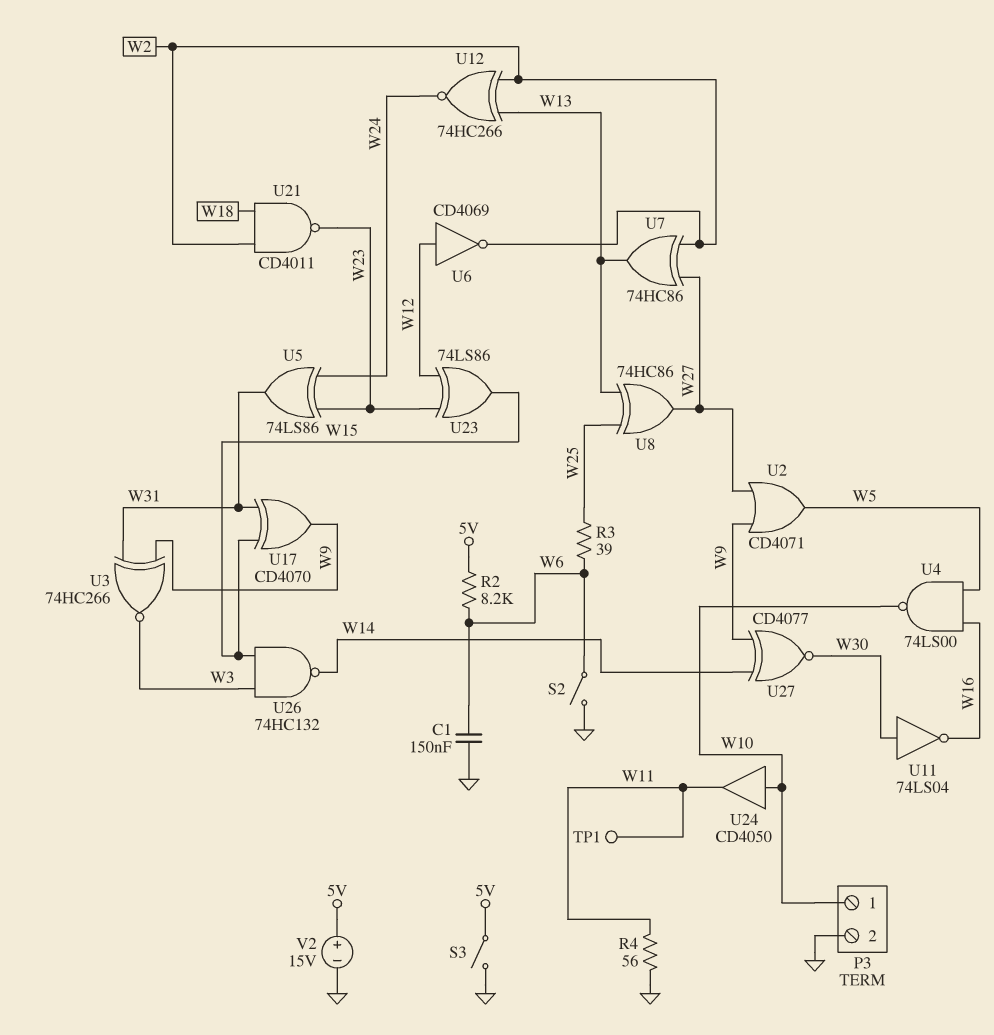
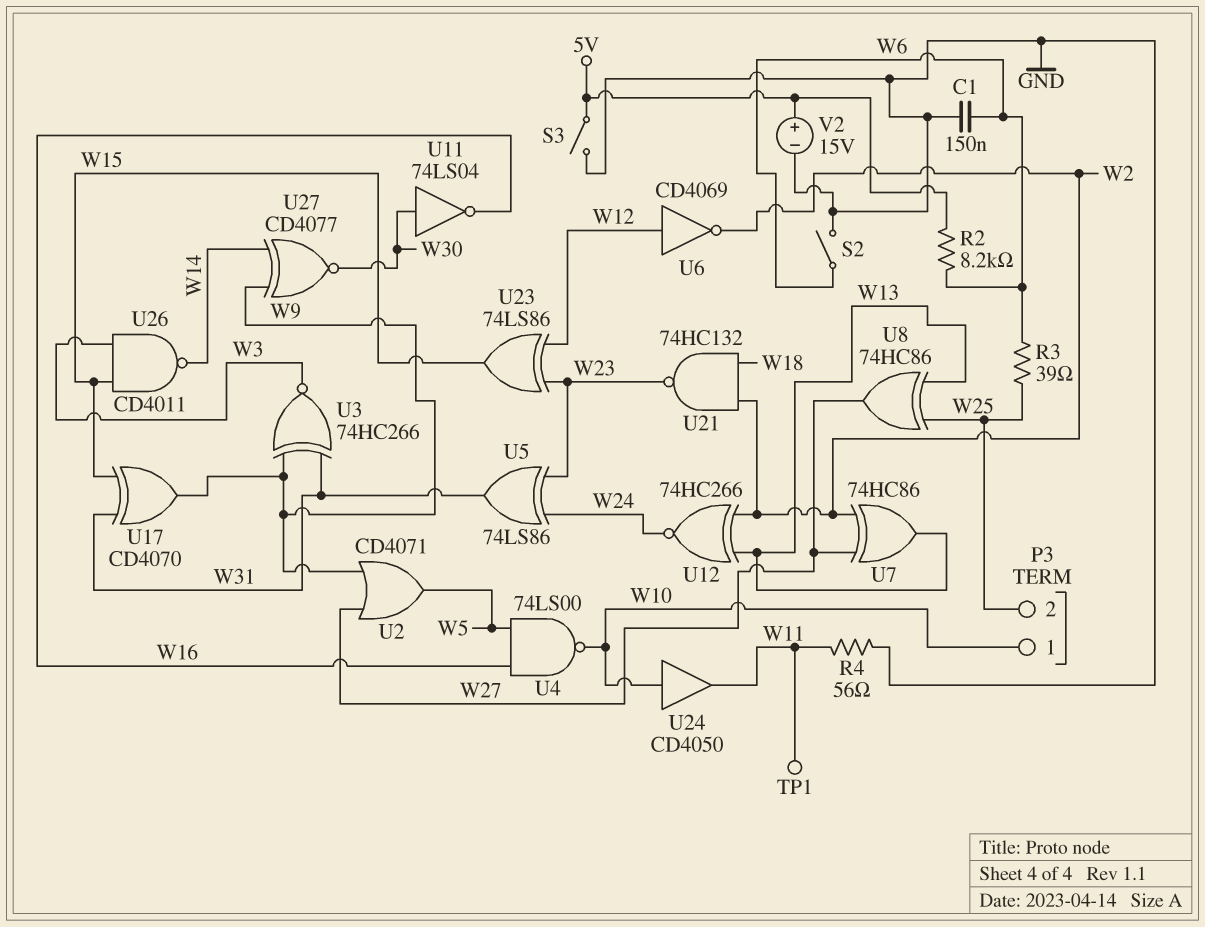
P3 pin 2: GND -> W25
U21: NAND CD4011 (in W2, in W18, out W23) -> NAND 74HC132 (in W2, in W18, out W23)
U26: NAND 74HC132 (in W3, in W15, out W14) -> NAND CD4011 (in W3, in W15, out W14)

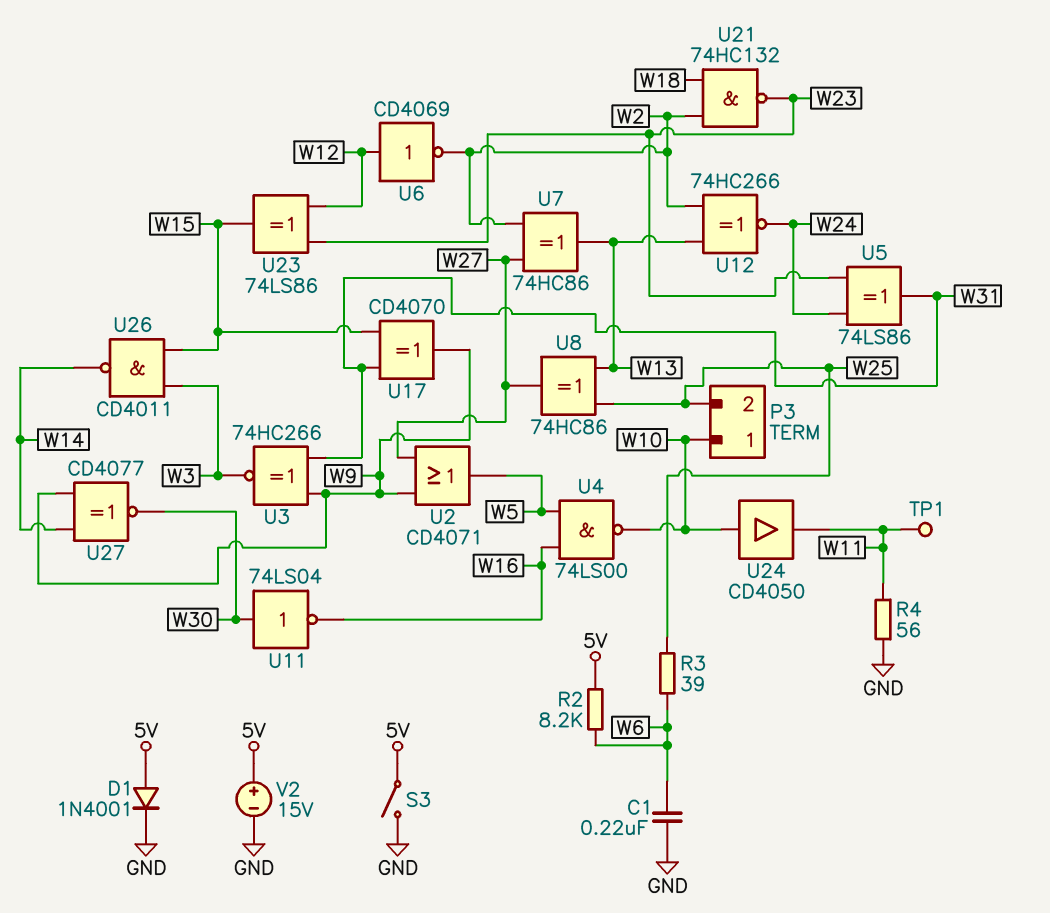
C1: 150nF (GND, W6) -> 220nF (GND, W6)
D1: none -> diode 1N4001 (A 5V, K GND)
S2: switch (GND, W6) -> none

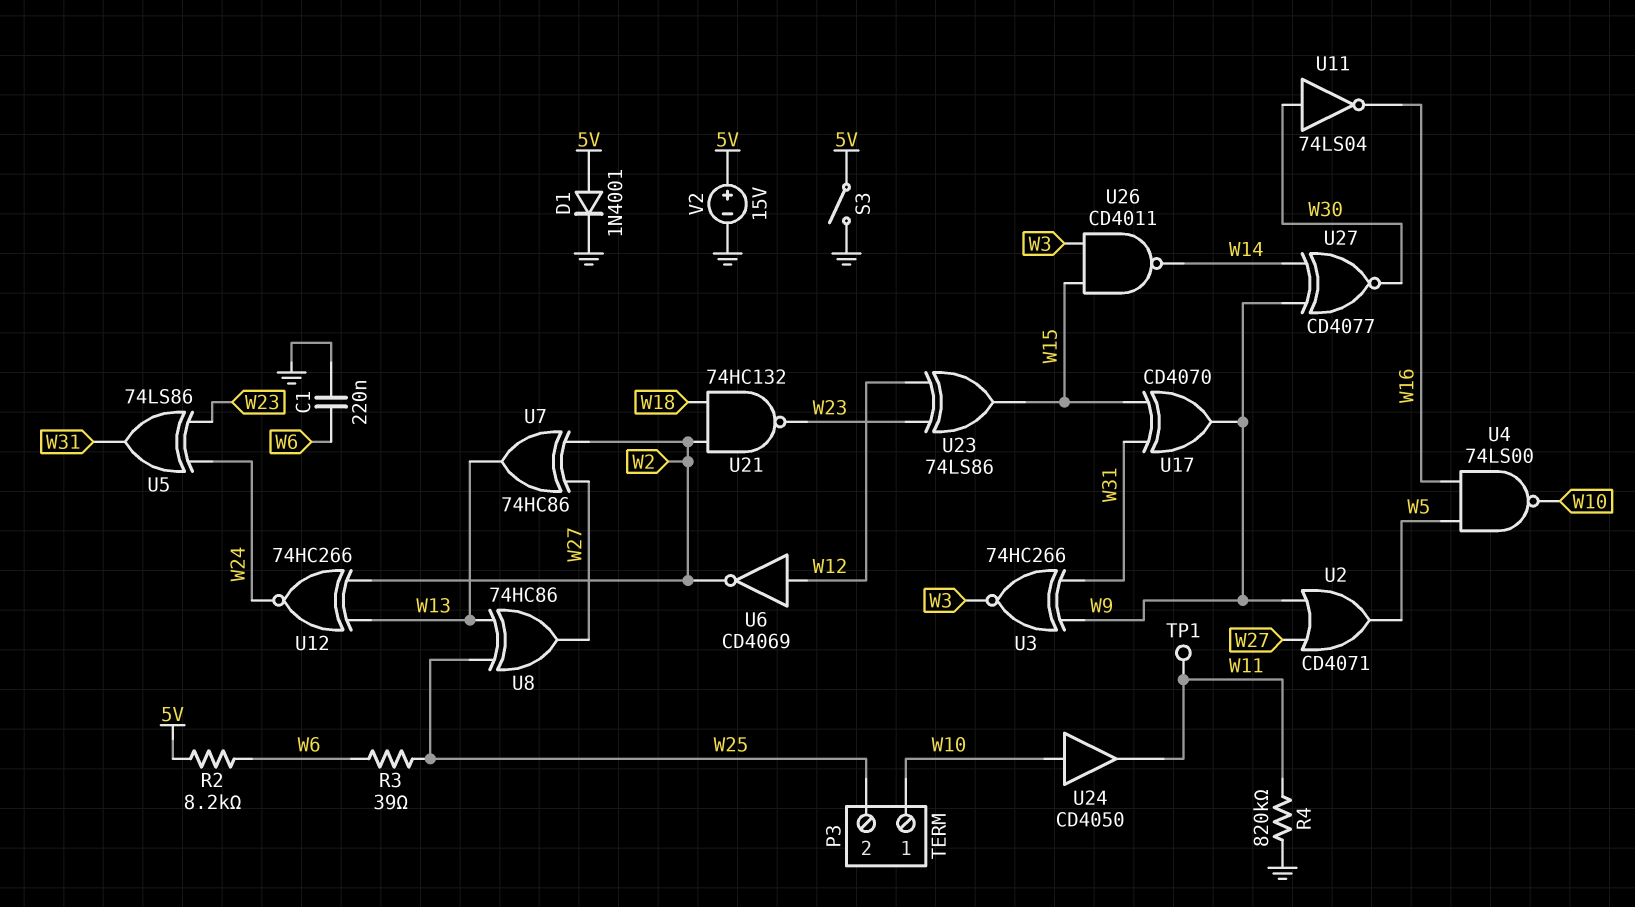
R4: 56 (GND, W11) -> 820k (GND, W11)

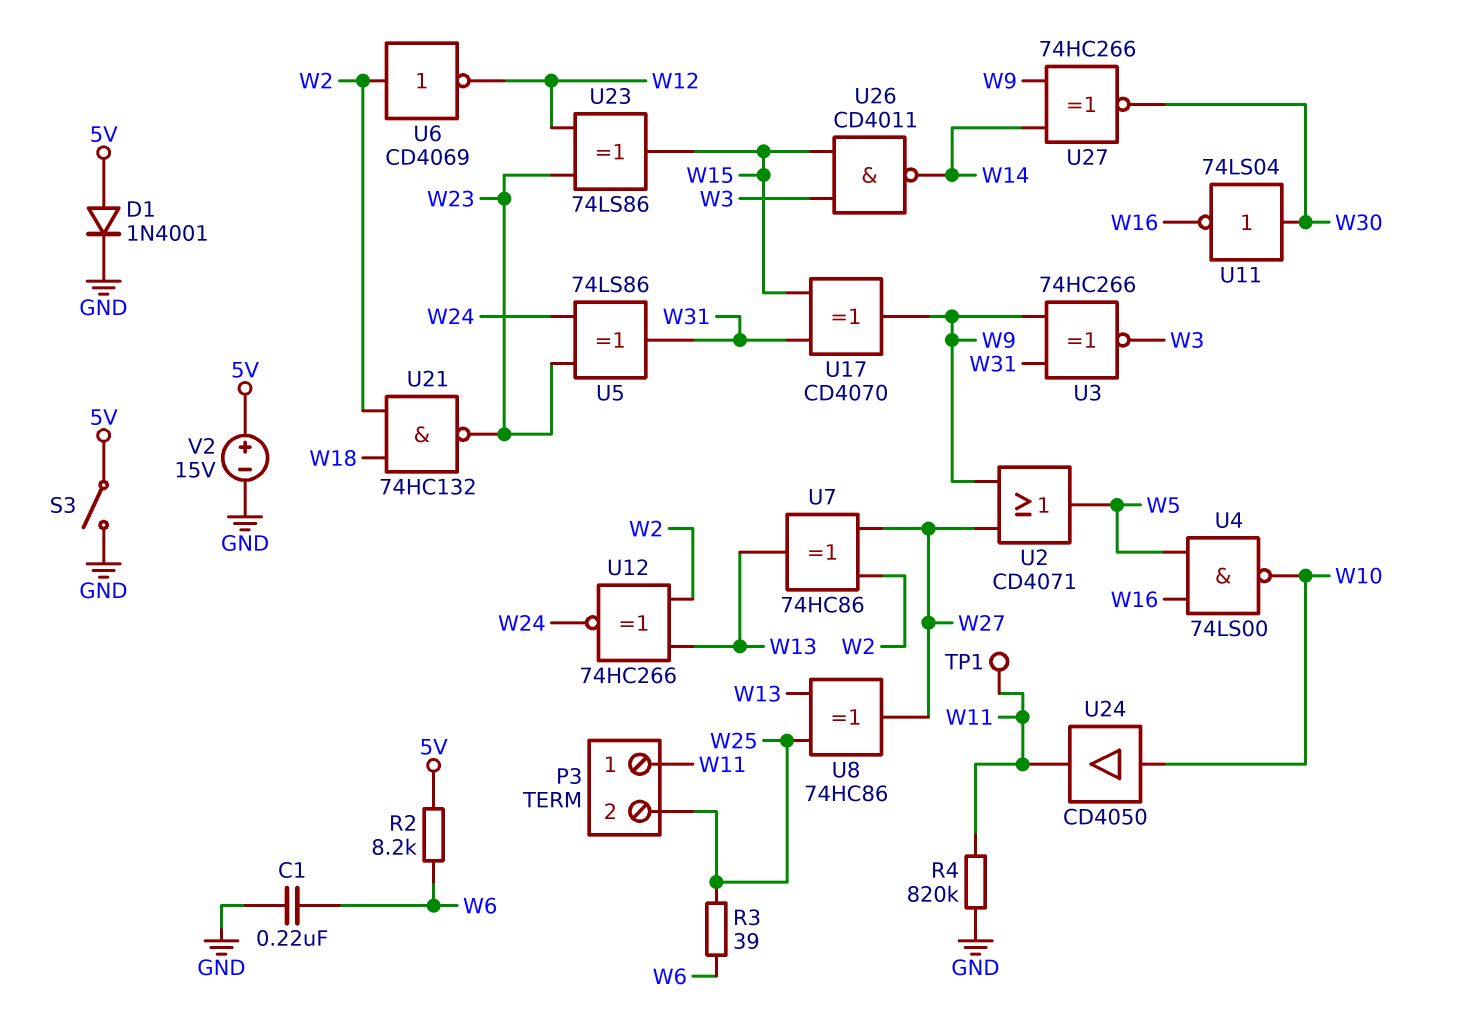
P3 pin 1: W10 -> W11
U6: NOT CD4069 (in W12, out W2) -> NOT CD4069 (in W2, out W12)
U27: XNOR CD4077 (in W9, in W14, out W30) -> XNOR 74HC266 (in W9, in W14, out W30)

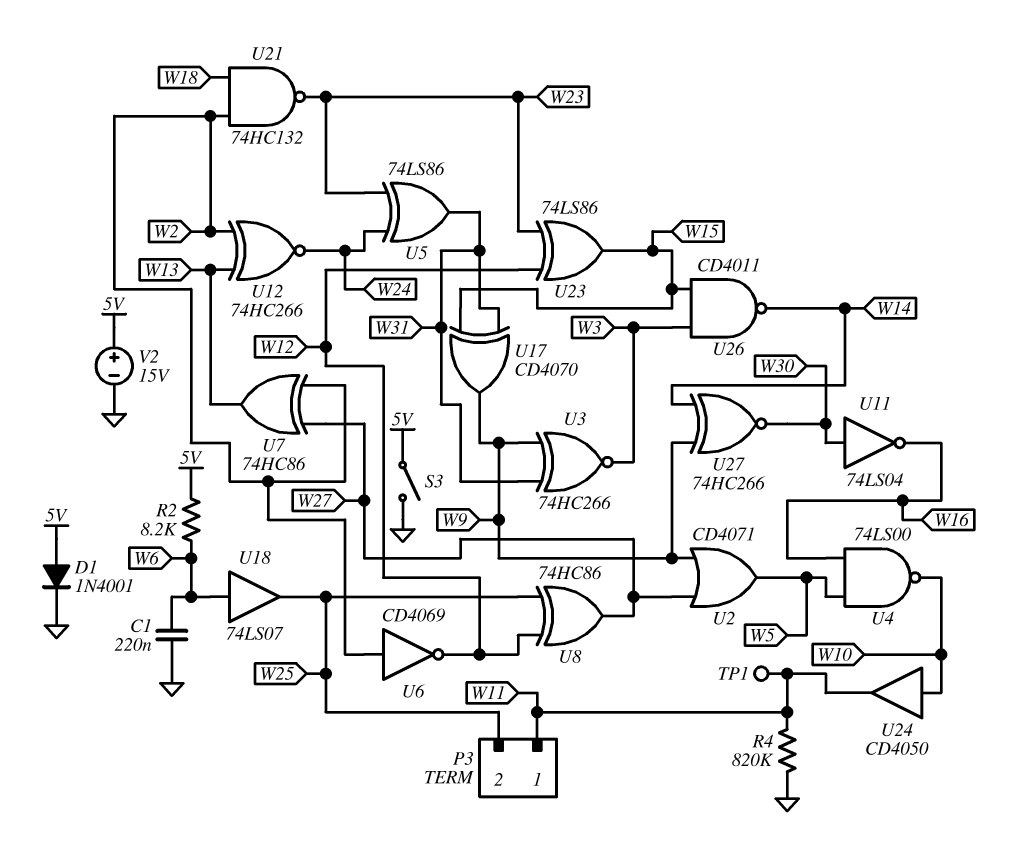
R3: 39 (W6, W25) -> none
U8: XOR 74HC86 (in W13, in W25, out W27) -> XOR 74HC86 (in W12, in W25, out W27)
U18: none -> buffer 74LS07 (in W6, out W25)

